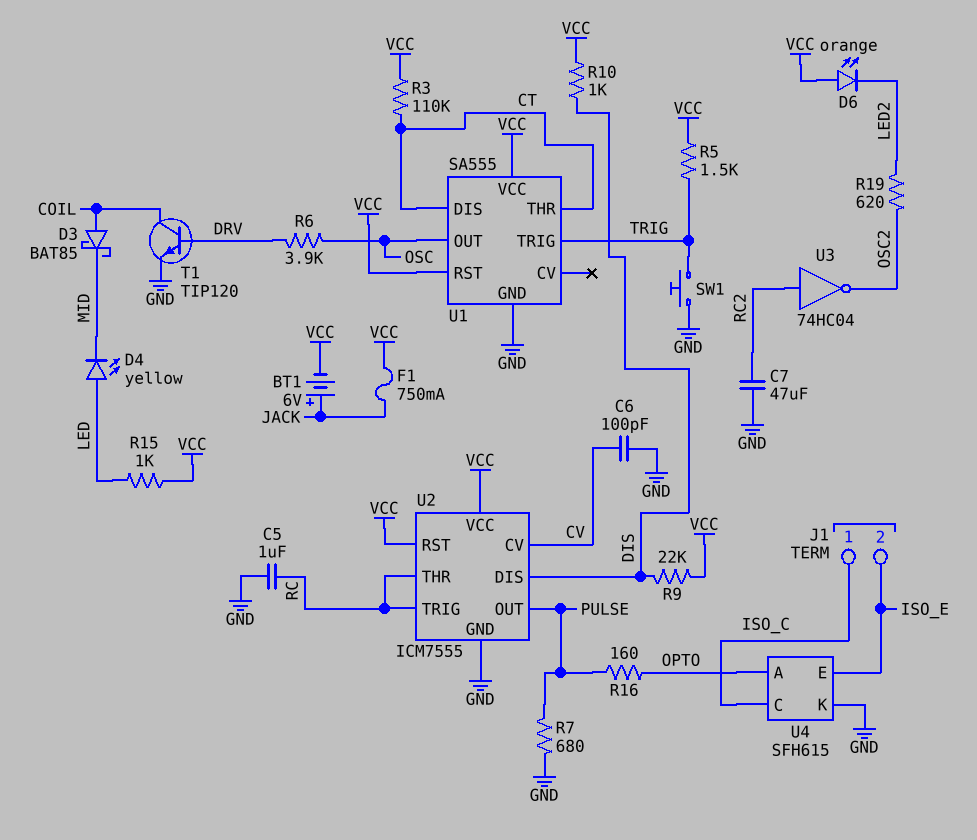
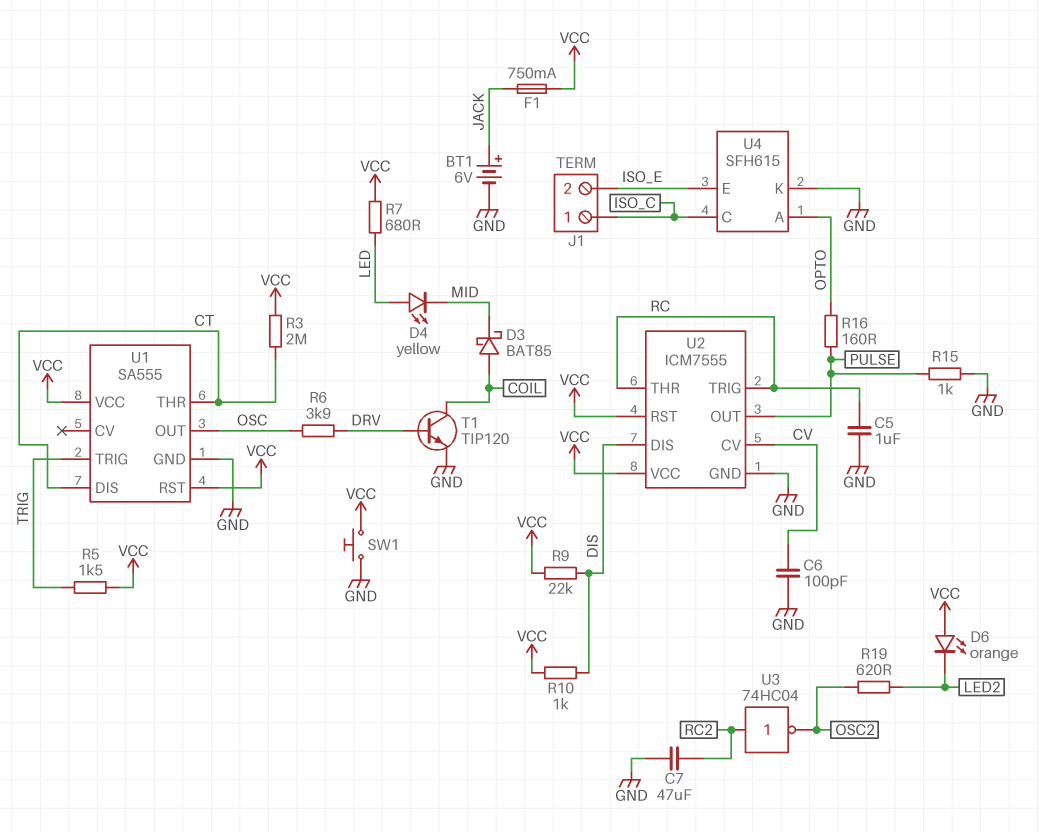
BT1: 6V (plus JACK, minus VCC) -> 6V (plus JACK, minus GND)
R3: 110k (CT, VCC) -> 2M (CT, VCC)
R7: 680 (GND, PULSE) -> 680 (LED, VCC)
R15: 1k (LED, VCC) -> 1k (GND, PULSE)
SW1: button (GND, TRIG) -> button (GND, VCC)

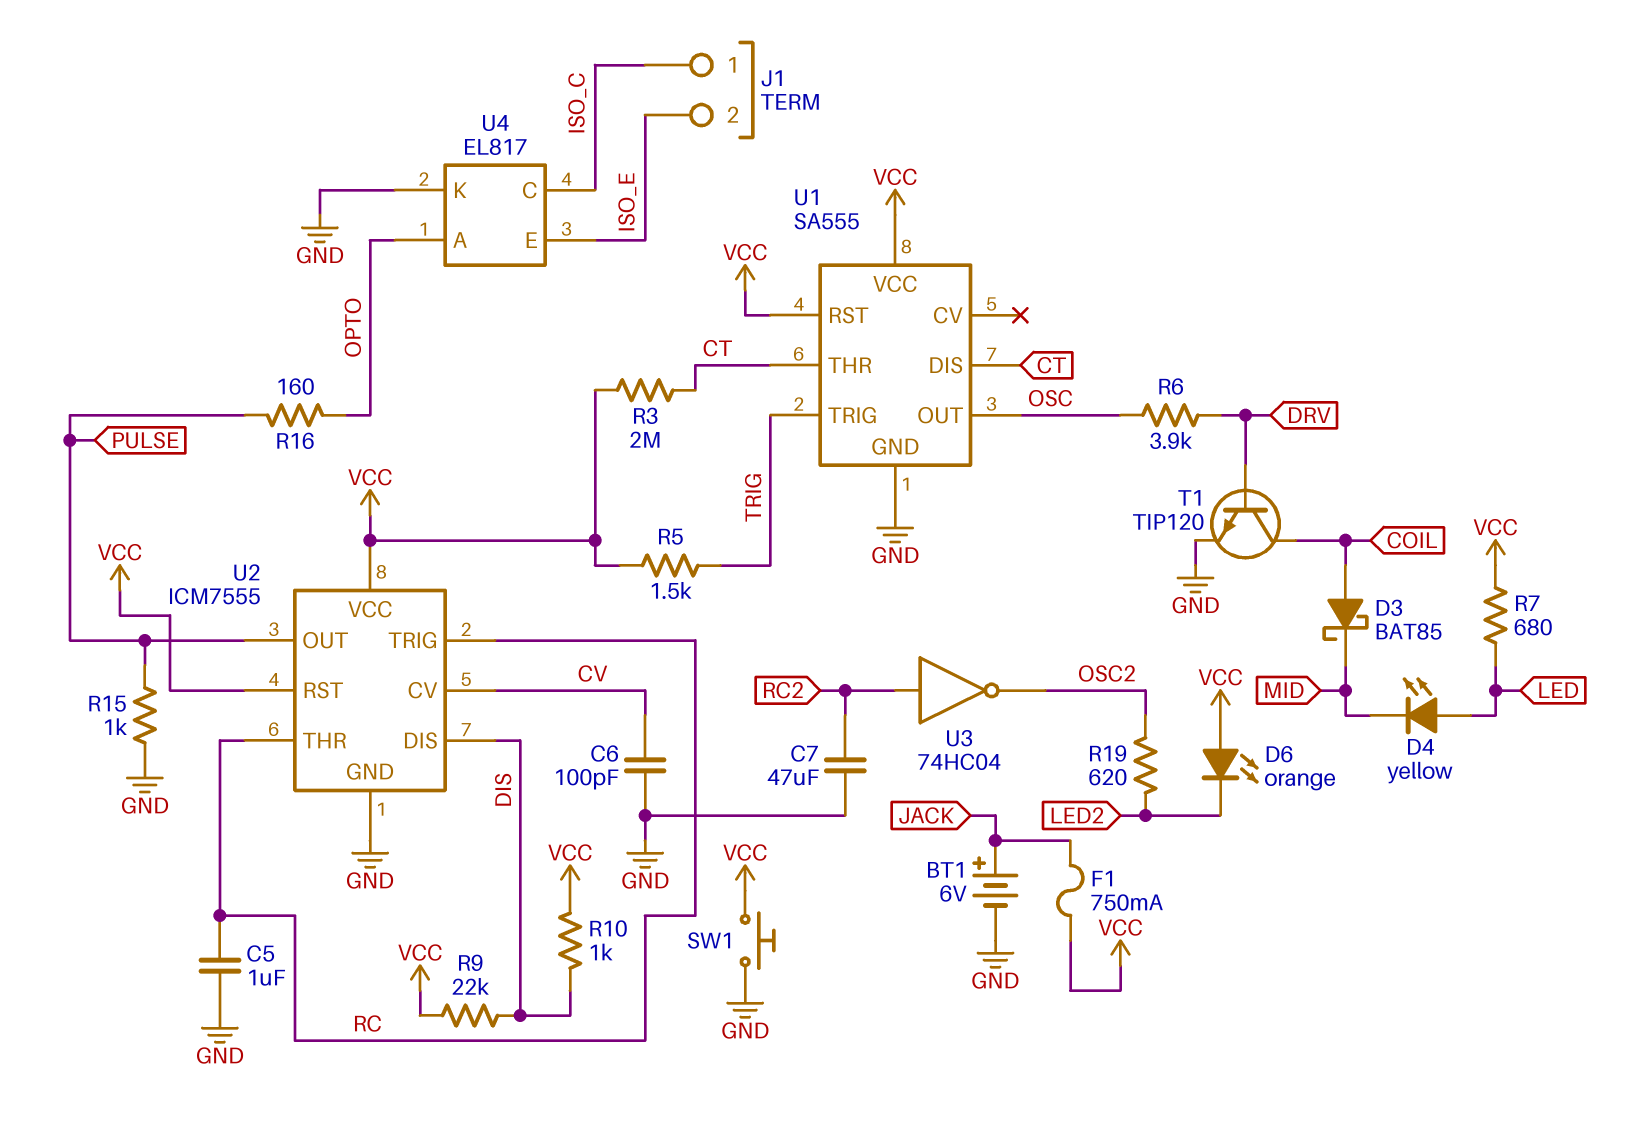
U4: SFH615 -> EL817

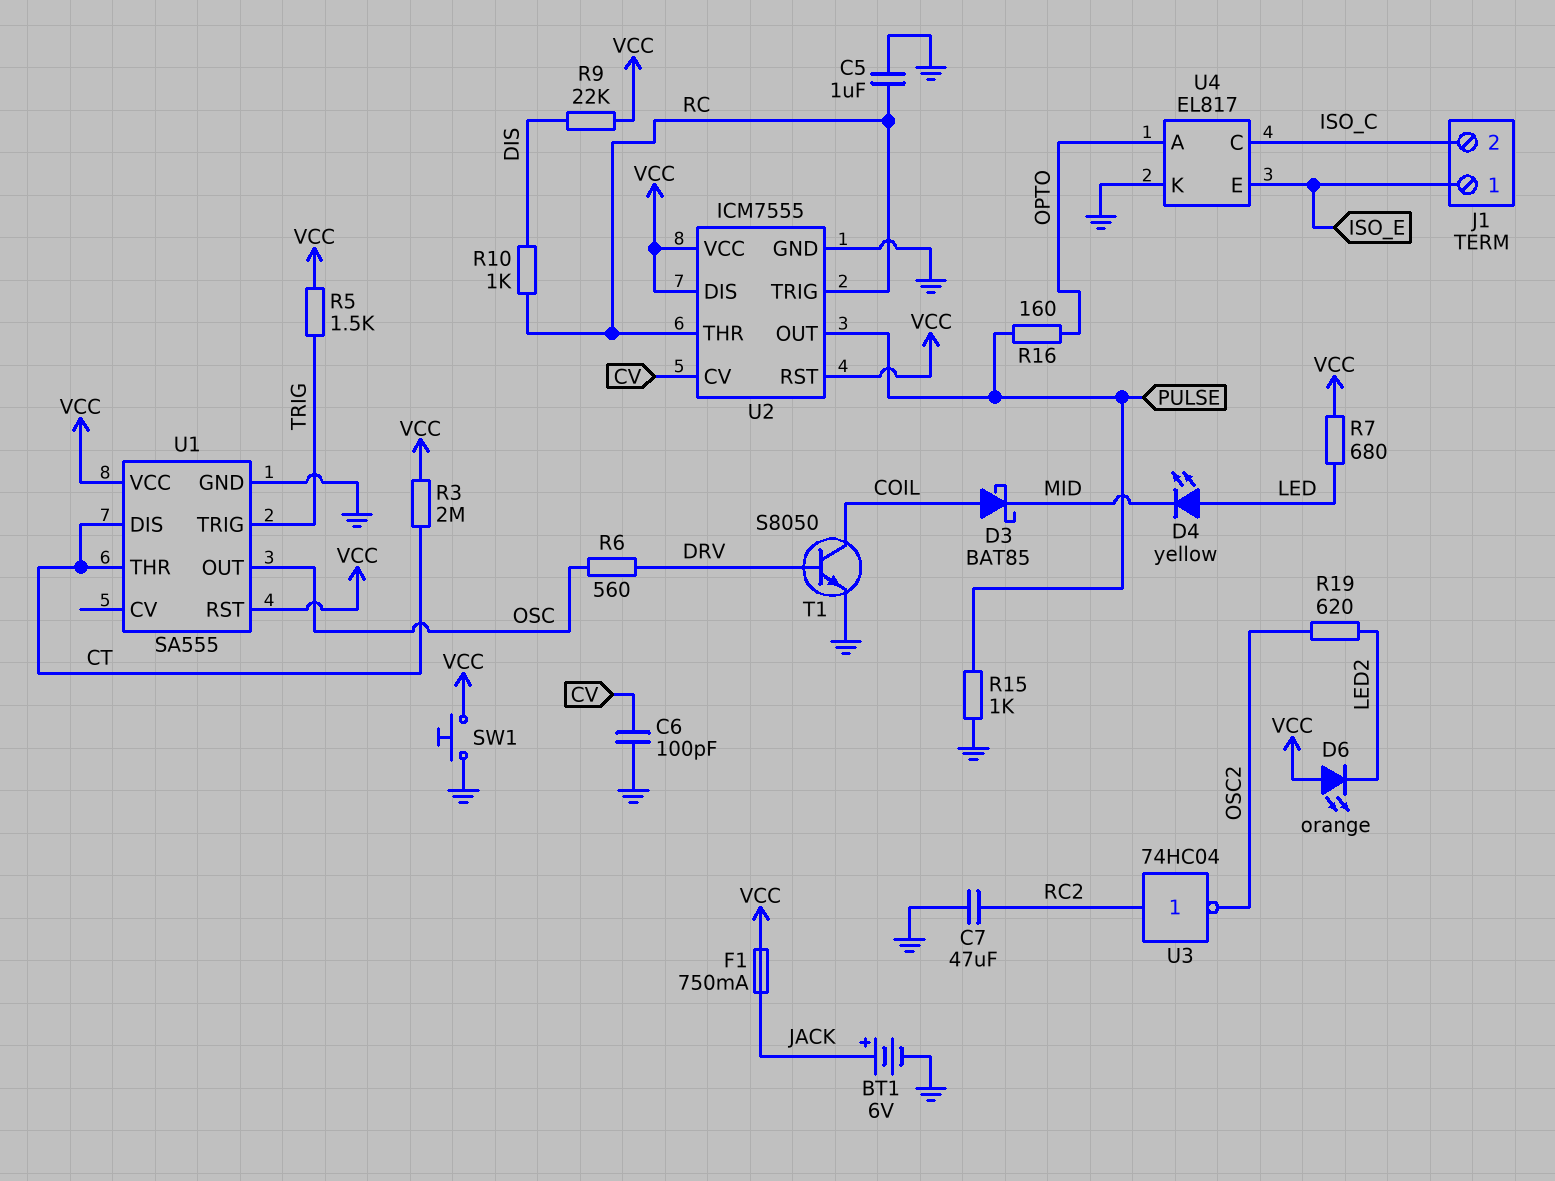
J1 pin 1: ISO_C -> ISO_E
J1 pin 2: ISO_E -> ISO_C
R6: 3.9k (DRV, OSC) -> 560 (DRV, OSC)
R10: 1k (DIS, VCC) -> 1k (DIS, RC)
T1: NPN TIP120 (B DRV, C COIL, E GND) -> NPN S8050 (B DRV, C COIL, E GND)
U2 pin DIS: DIS -> VCC

